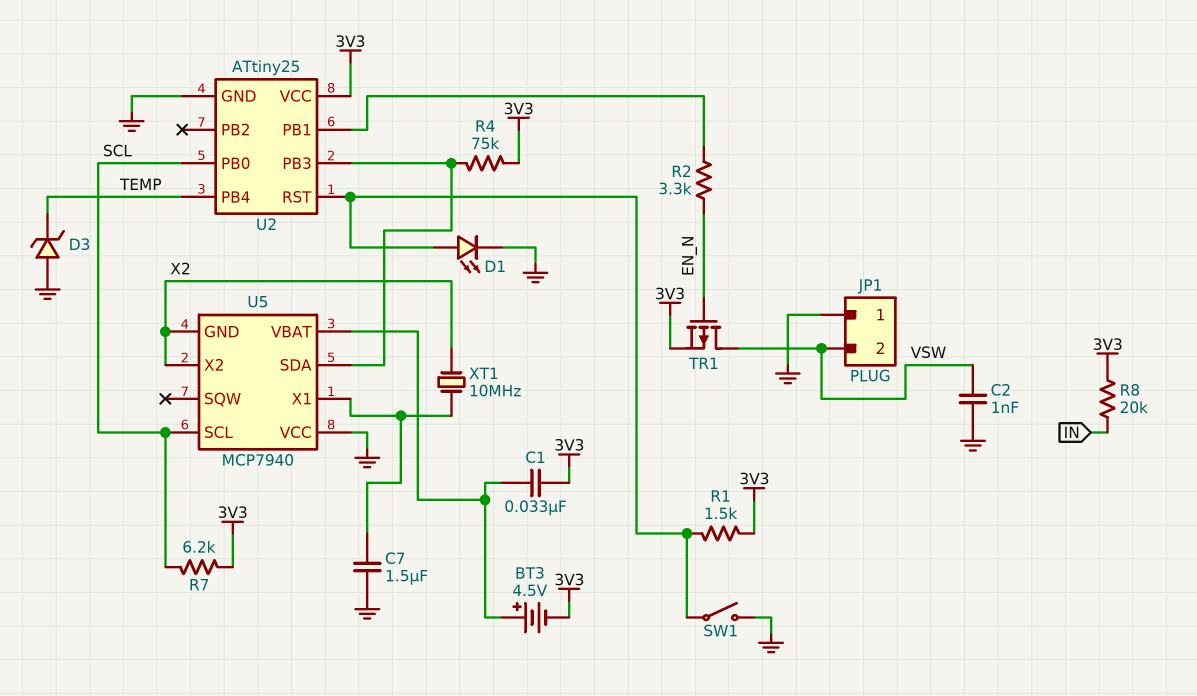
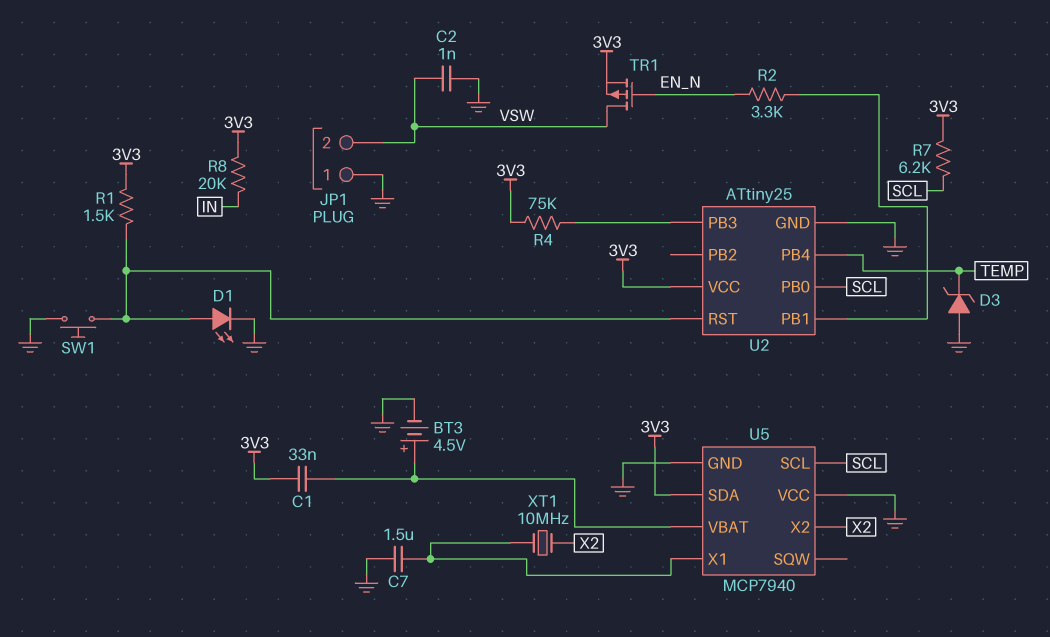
BT3: 4.5V (plus U5/VBAT, minus 3V3) -> 4.5V (plus U5/VBAT, minus GND)
SW1: switch (GND, U2/RST) -> button (GND, U2/RST)
U5 pin GND: X2 -> GND
U5 pin SDA: U2/PB3 -> 3V3

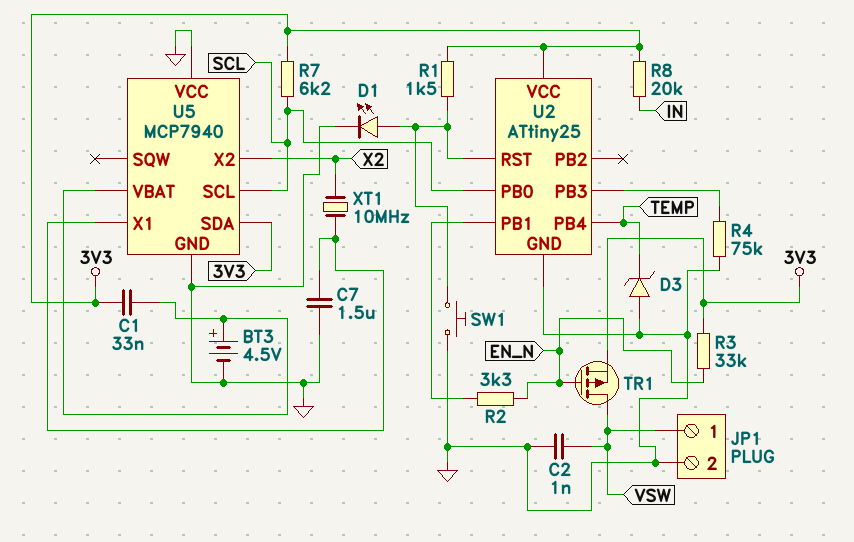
JP1 pin 1: GND -> VSW
JP1 pin 2: VSW -> GND
R3: none -> 33k (3V3, EN_N)
R4: 75k (3V3, U2/PB3) -> 75k (GND, U2/PB3)

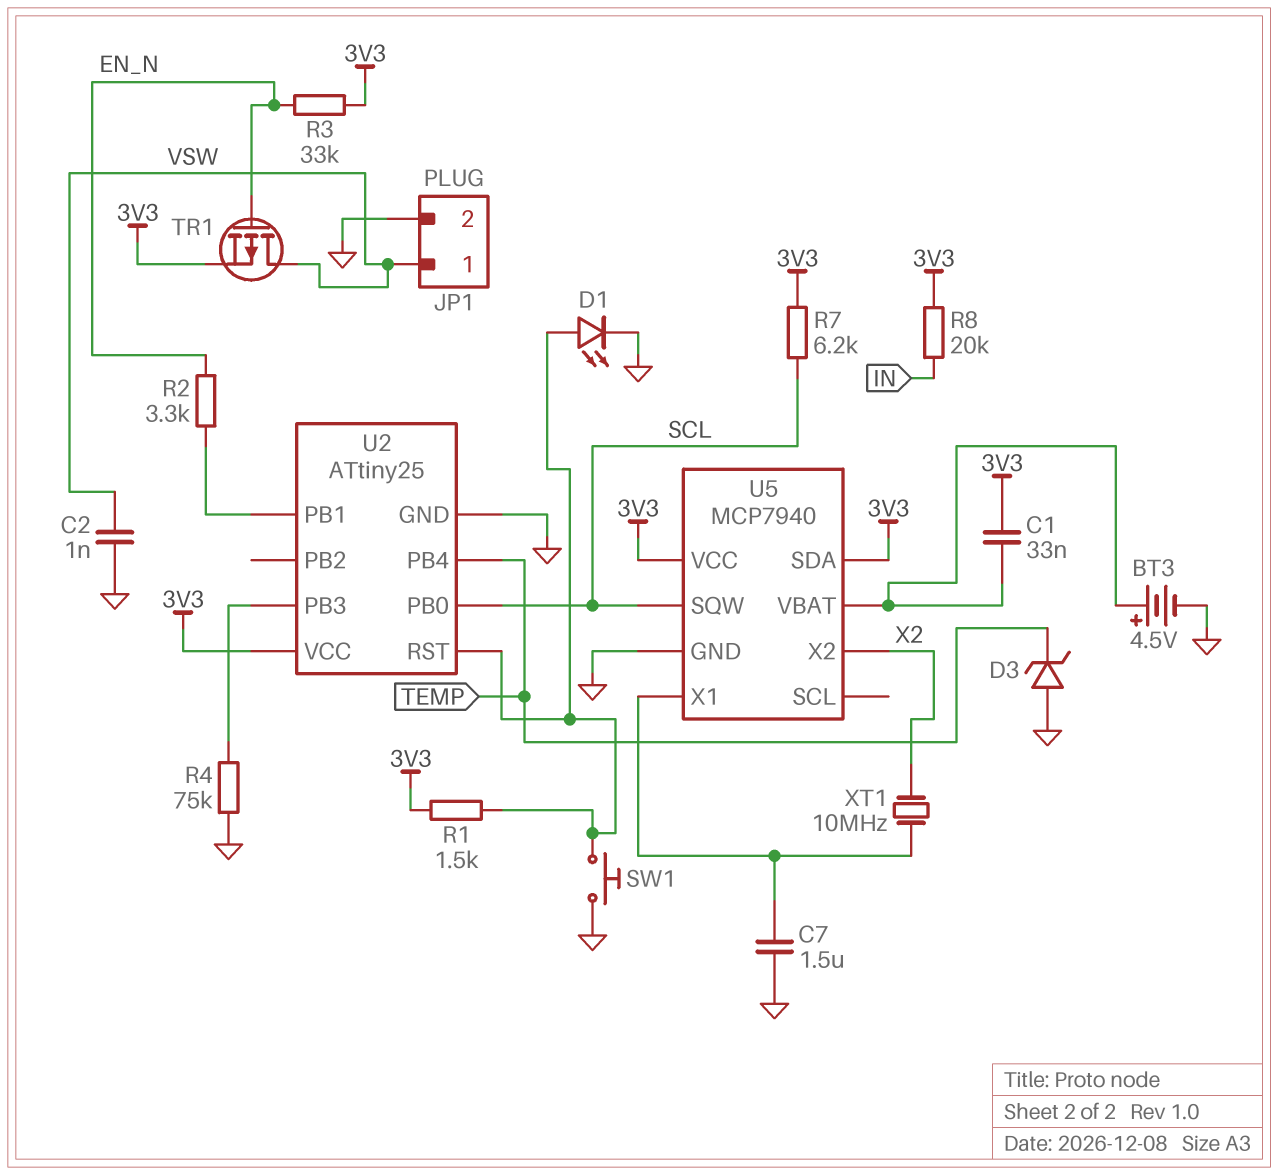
U5 pin SCL: SCL -> none
U5 pin SQW: none -> SCL
U5 pin VCC: GND -> 3V3

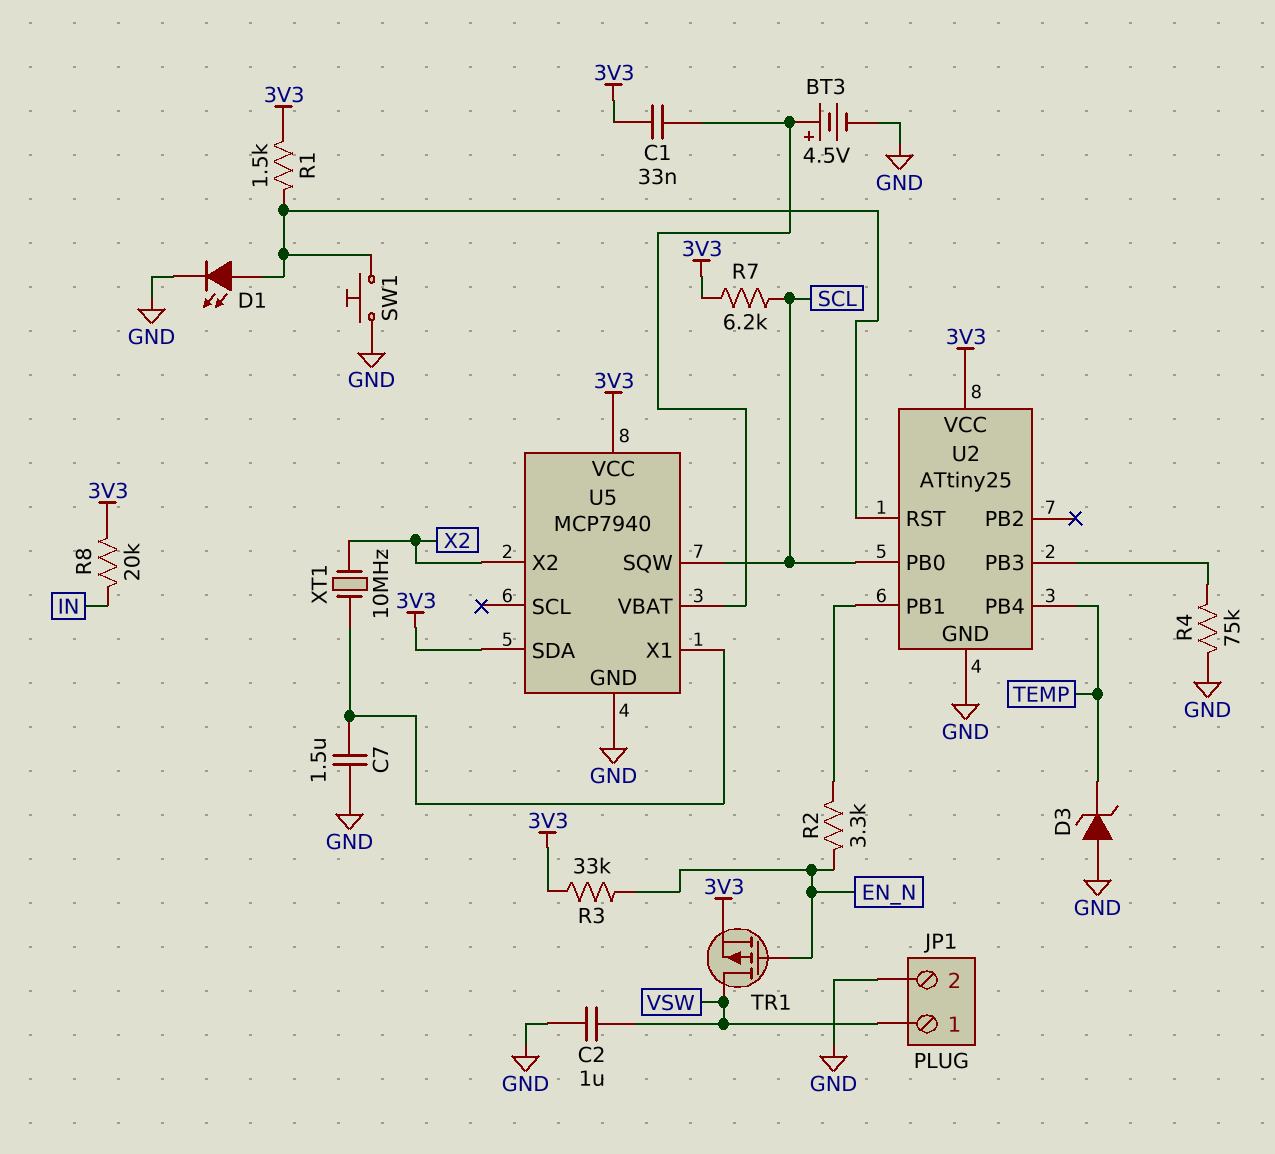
C2: 1nF (GND, VSW) -> 1uF (GND, VSW)

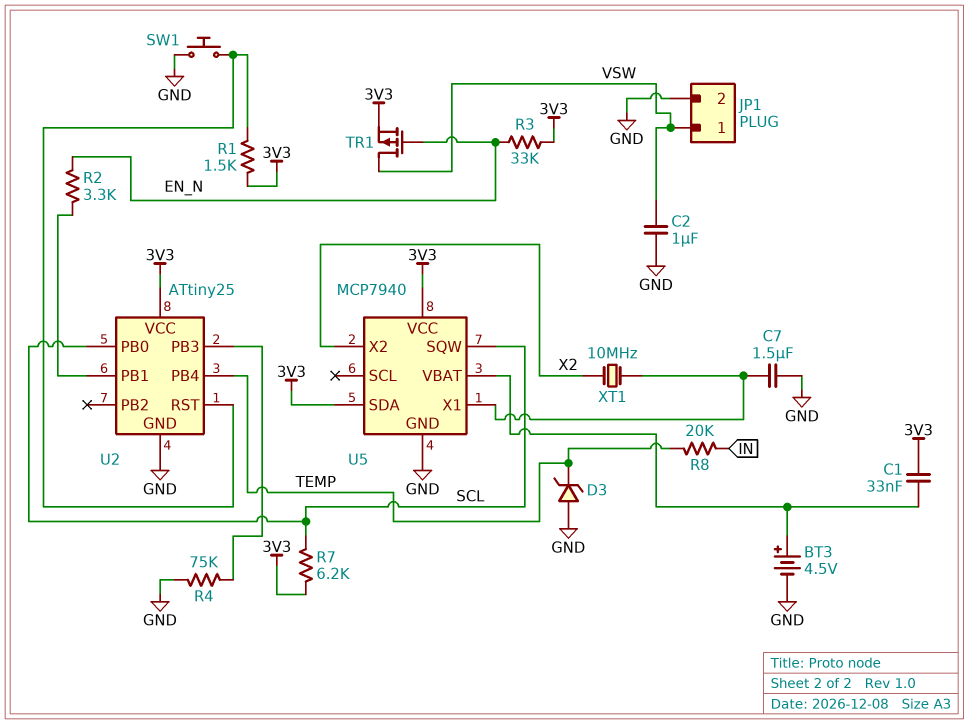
D1: LED (A U2/RST, K GND) -> none
R8: 20k (3V3, IN) -> 20k (IN, TEMP)

